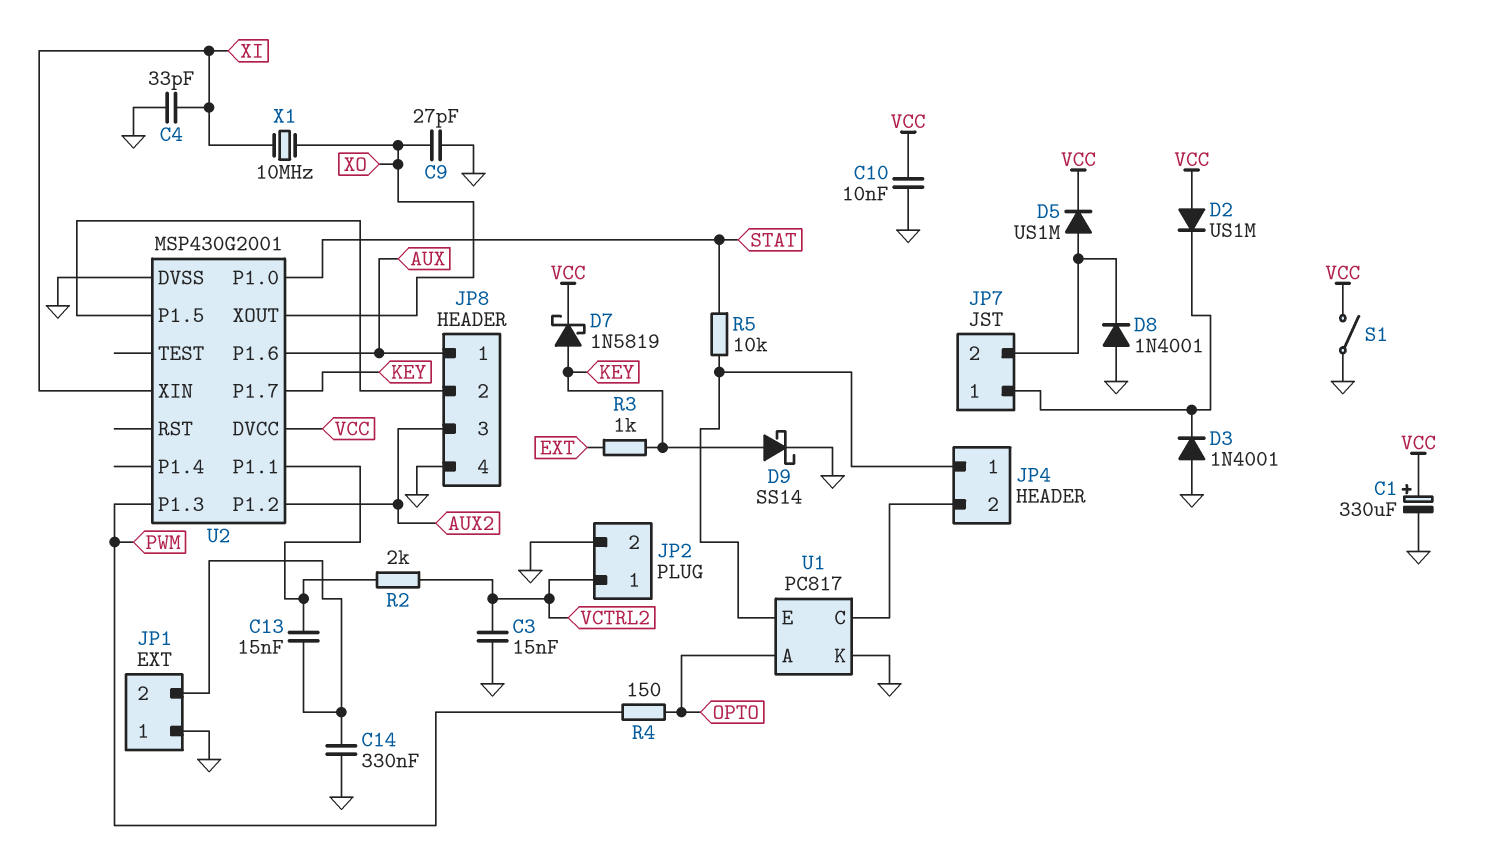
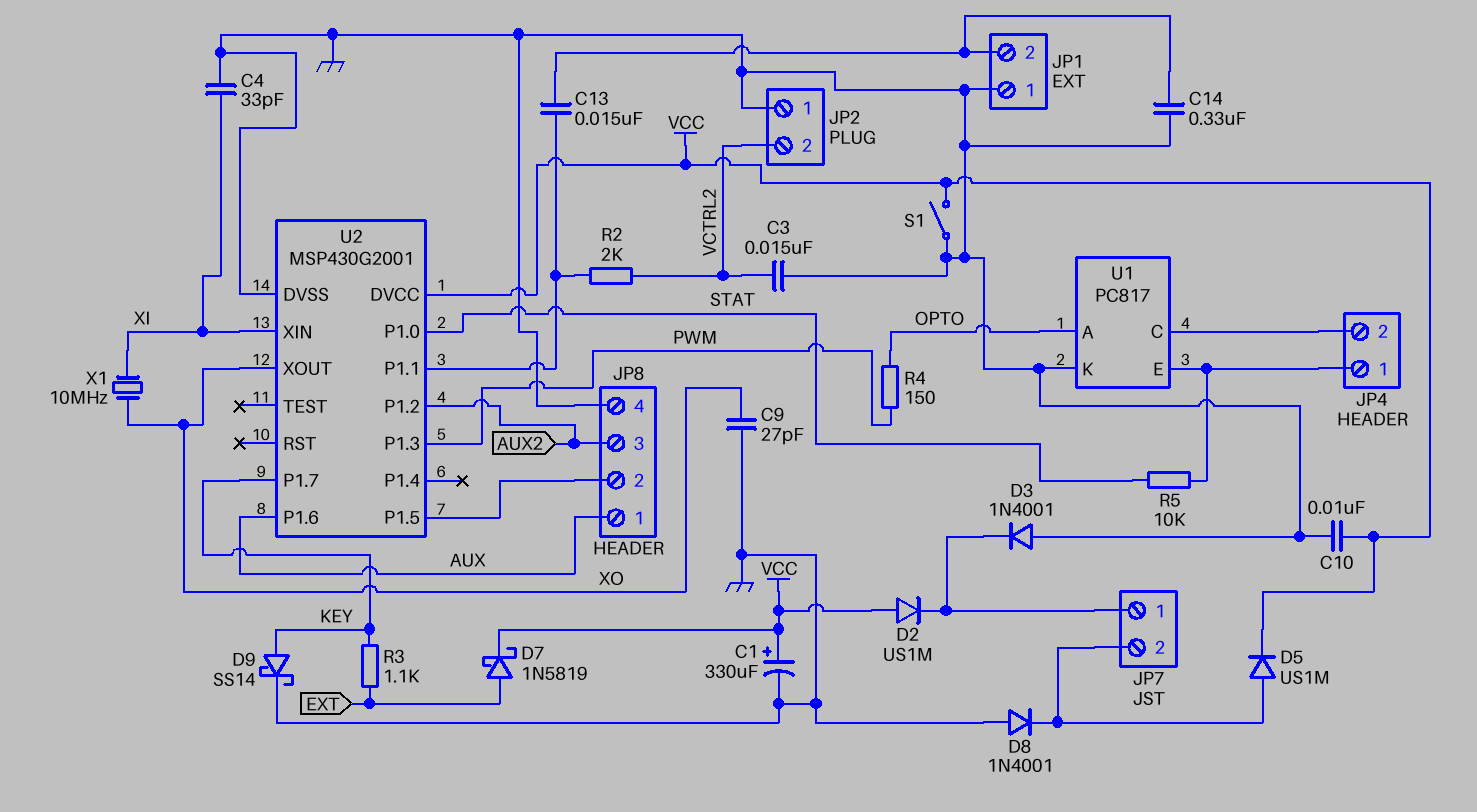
D7: schottky 1N5819 (A KEY, K VCC) -> schottky 1N5819 (A EXT, K VCC)
JP2 pin 1: VCTRL2 -> GND
JP2 pin 2: GND -> VCTRL2
R3: 1k (EXT, KEY) -> 1.1k (EXT, KEY)

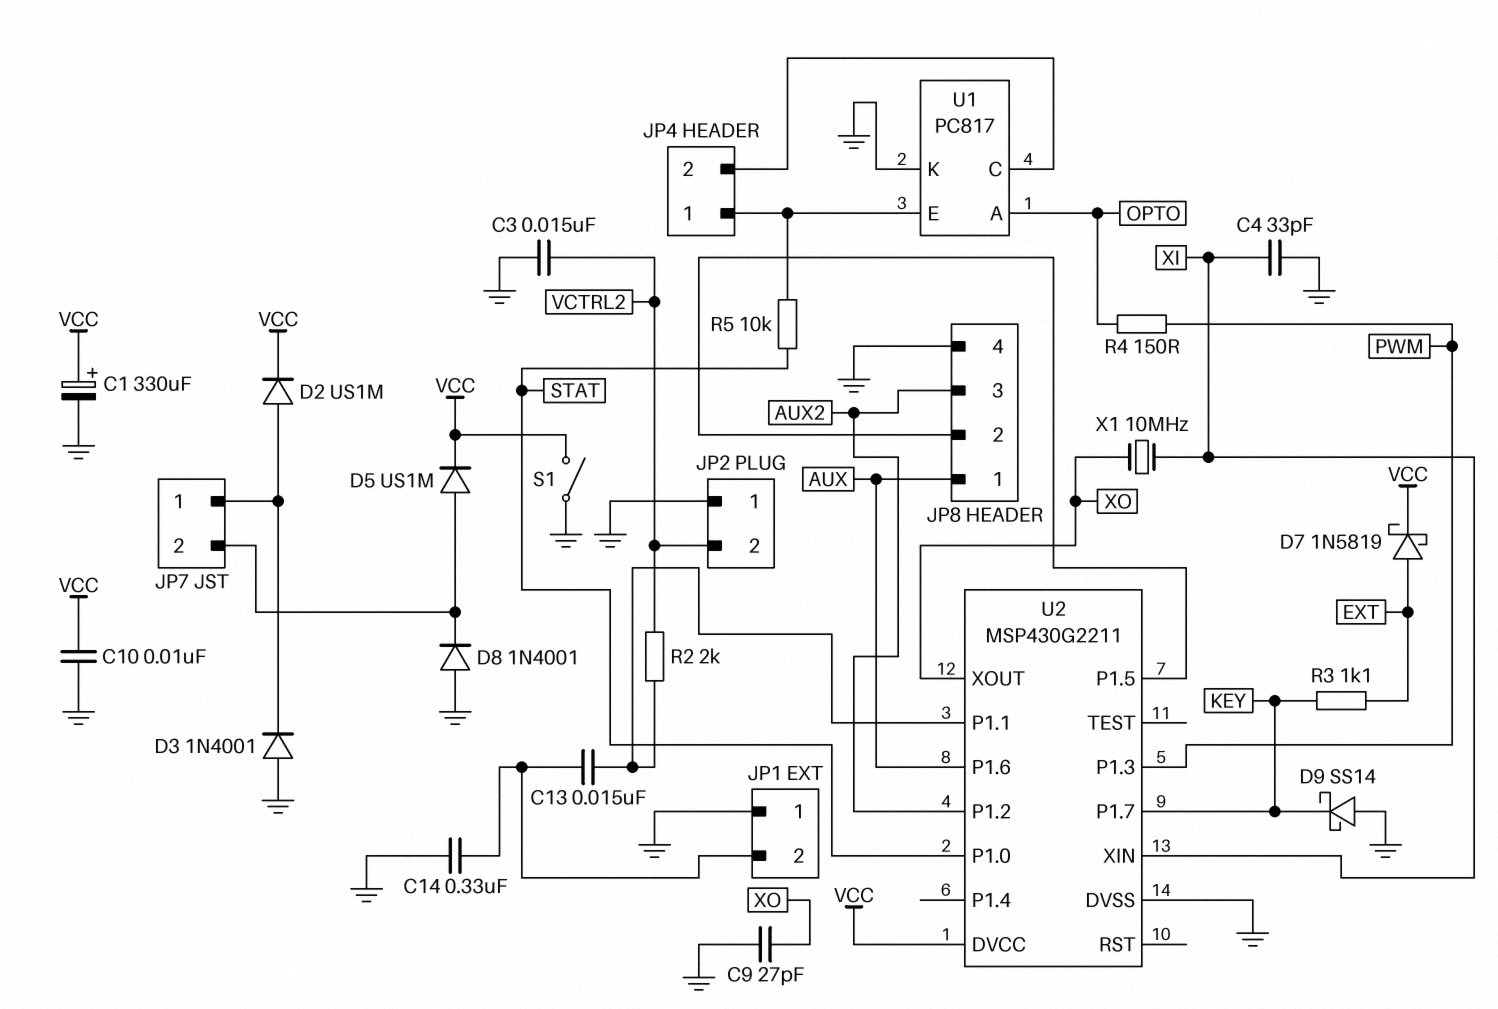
D2: diode US1M (A VCC, K JP7/1) -> diode US1M (A JP7/1, K VCC)
D9: schottky SS14 (A KEY, K GND) -> schottky SS14 (A GND, K KEY)
U2: MSP430G2001 -> MSP430G2211

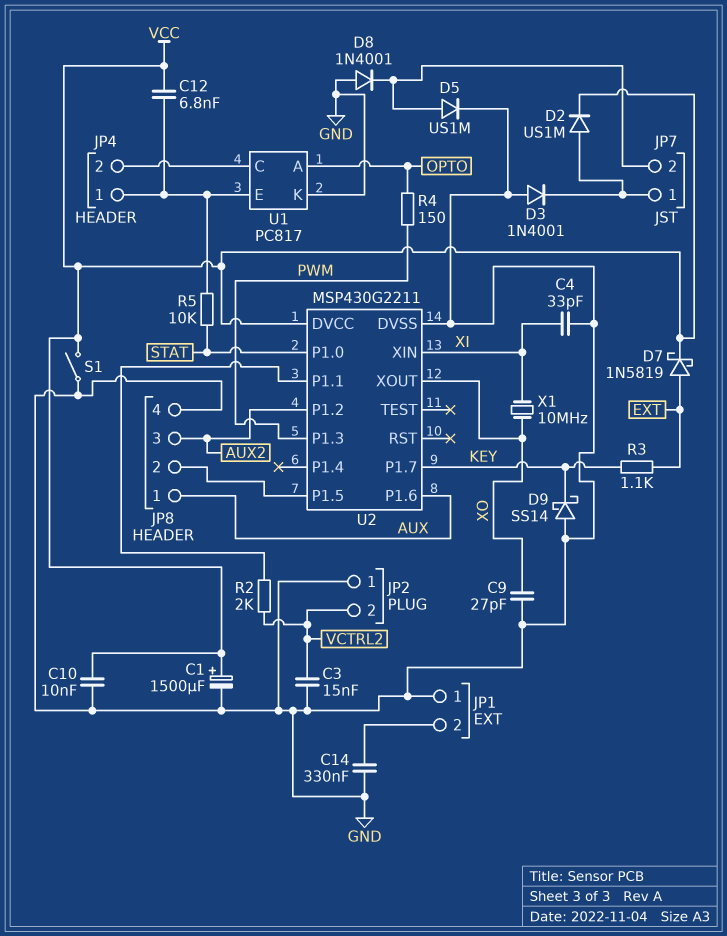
C1: 330uF (plus VCC, minus GND) -> 1500uF (plus VCC, minus GND)
C12: none -> 6.8nF (JP4/1, VCC)
C13: 15nF (JP1/2, U2/P1.1) -> none
D5: diode US1M (A JP7/2, K VCC) -> diode US1M (A JP7/2, K GND)

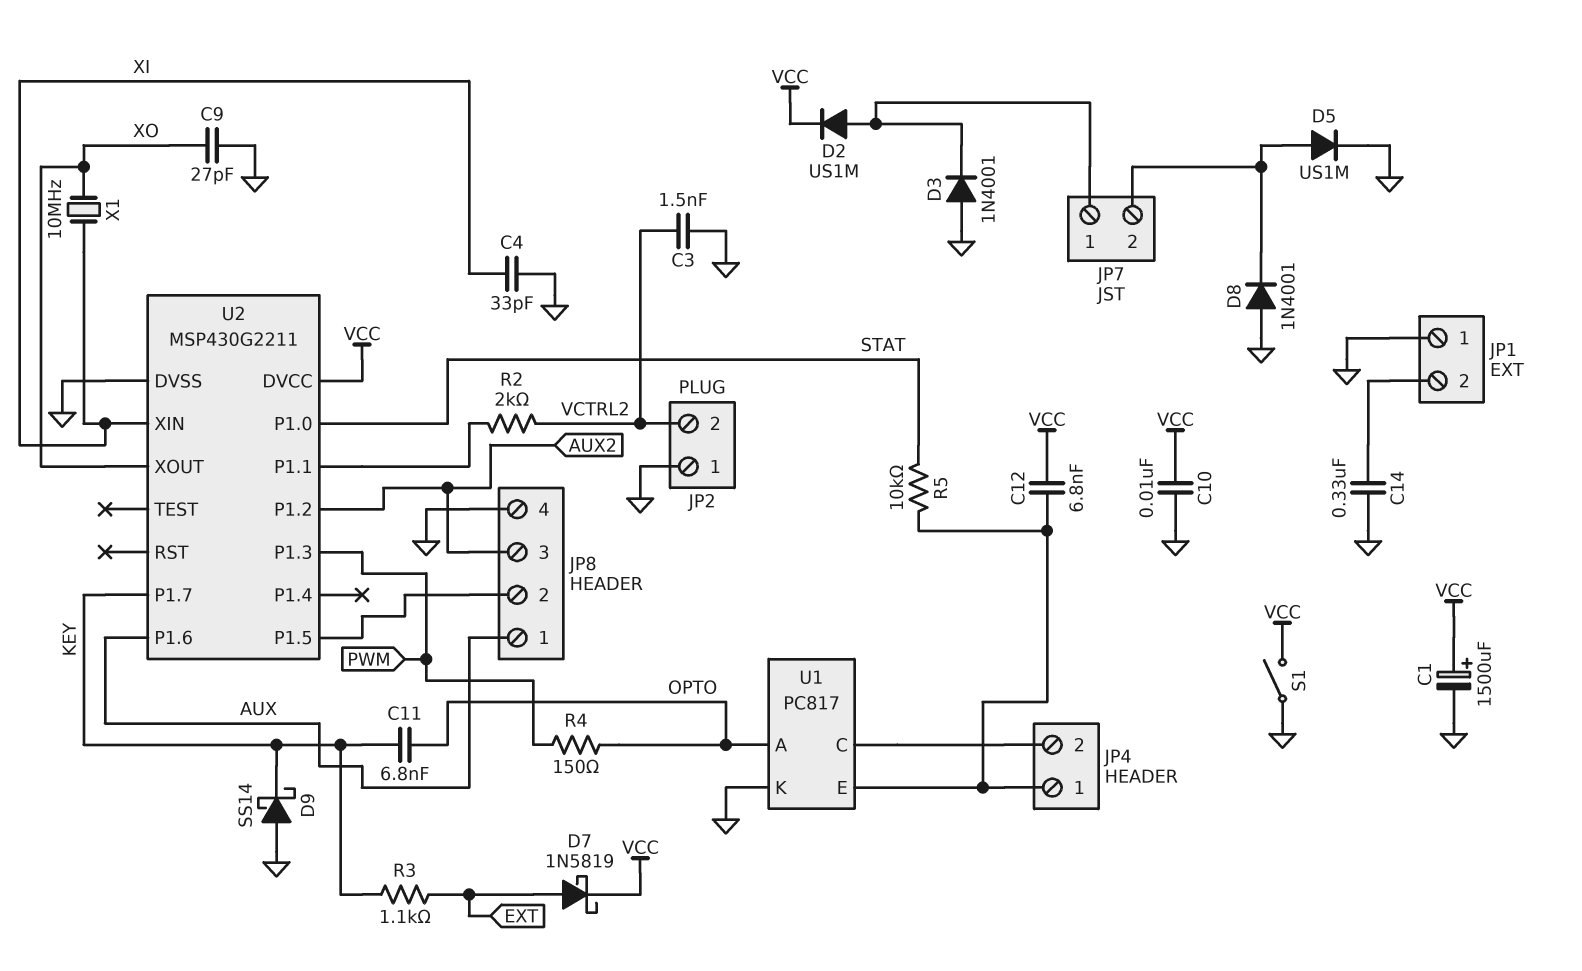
C3: 15nF (GND, VCTRL2) -> 1.5nF (GND, VCTRL2)
C11: none -> 6.8nF (KEY, OPTO)

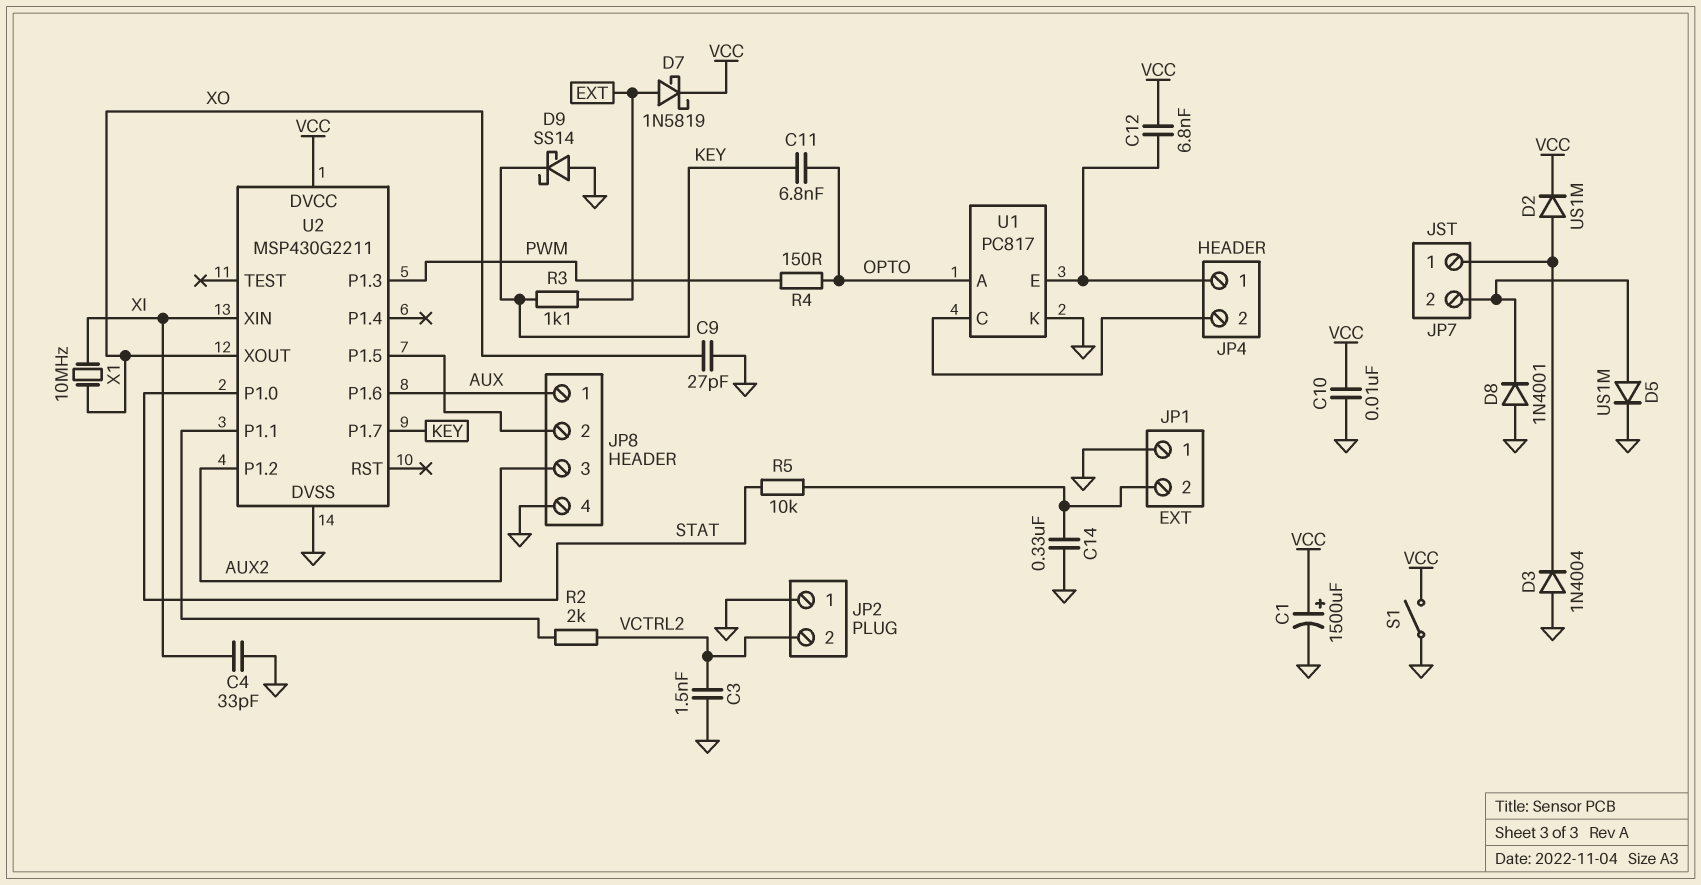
D3: diode 1N4001 (A GND, K JP7/1) -> diode 1N4004 (A GND, K JP7/1)
R5: 10k (JP4/1, STAT) -> 10k (JP1/2, STAT)

